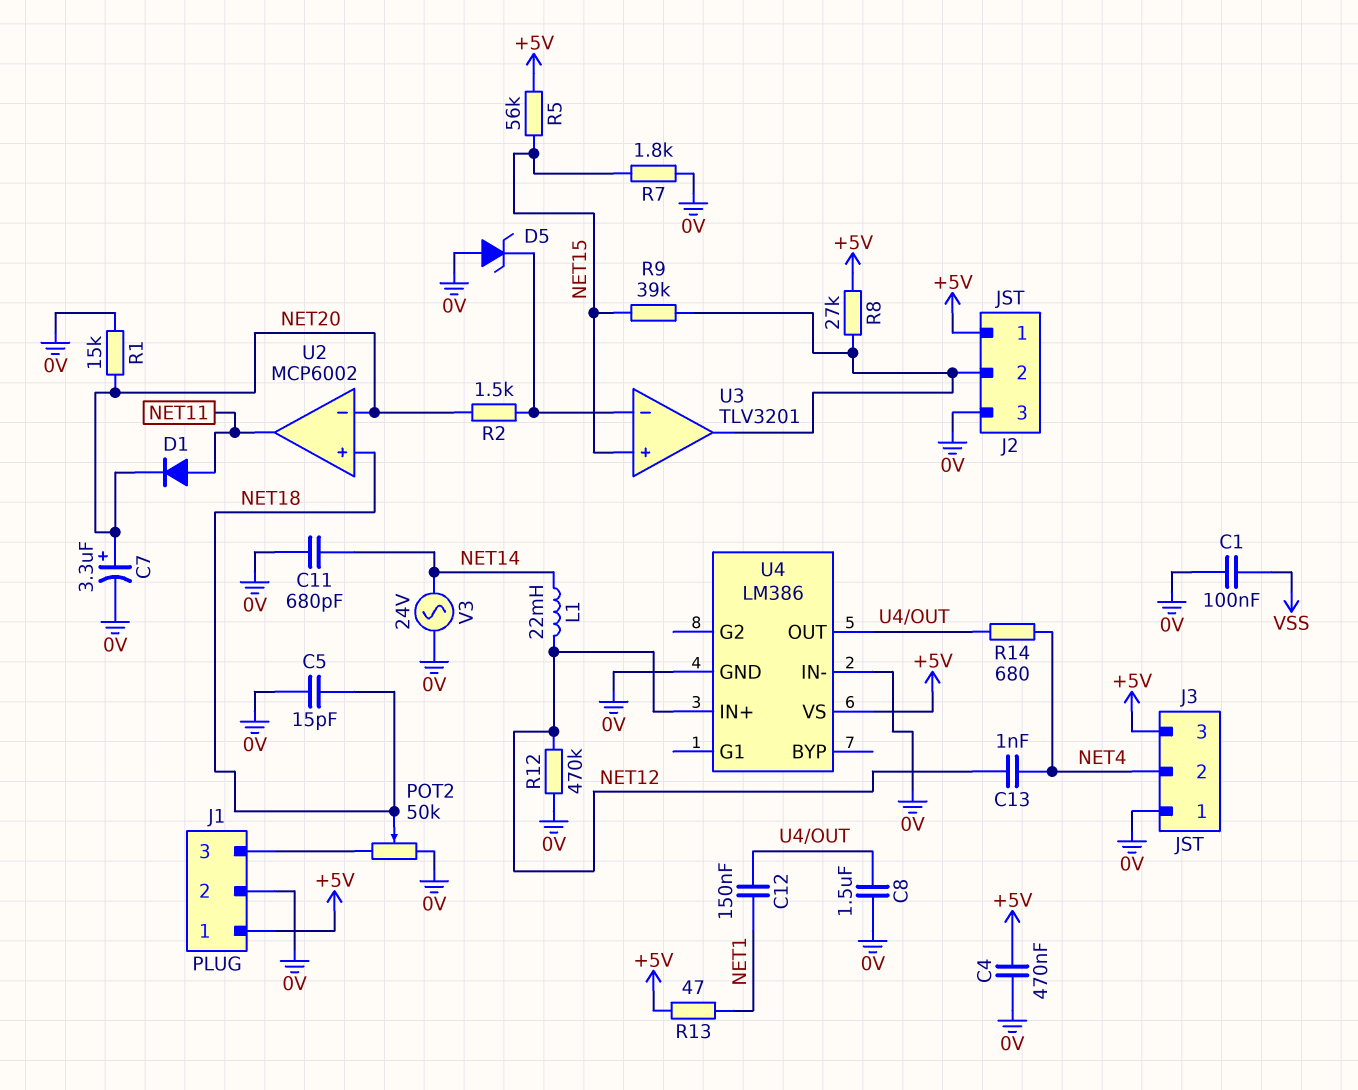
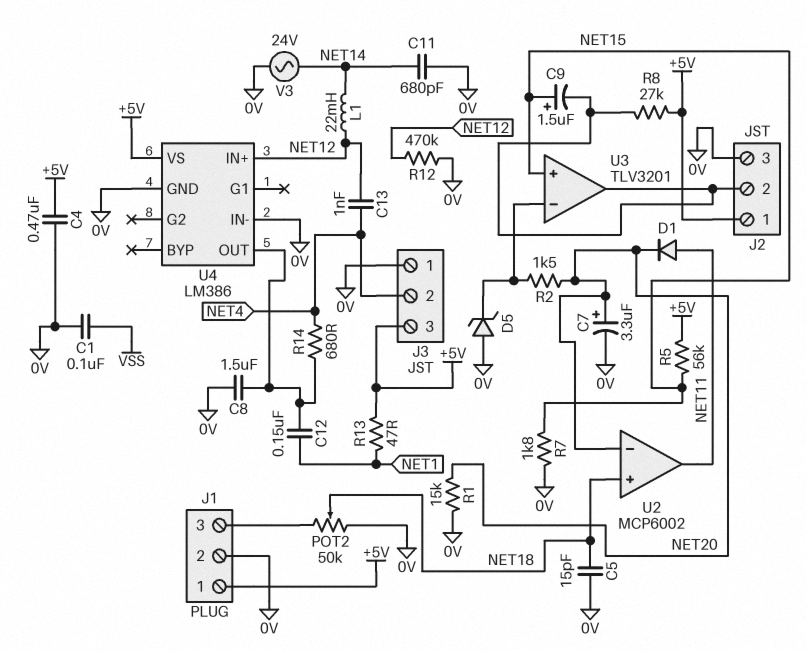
C9: none -> 1.5uF (plus NET15, minus J2/2)
R9: 39k (J2/2, NET15) -> none

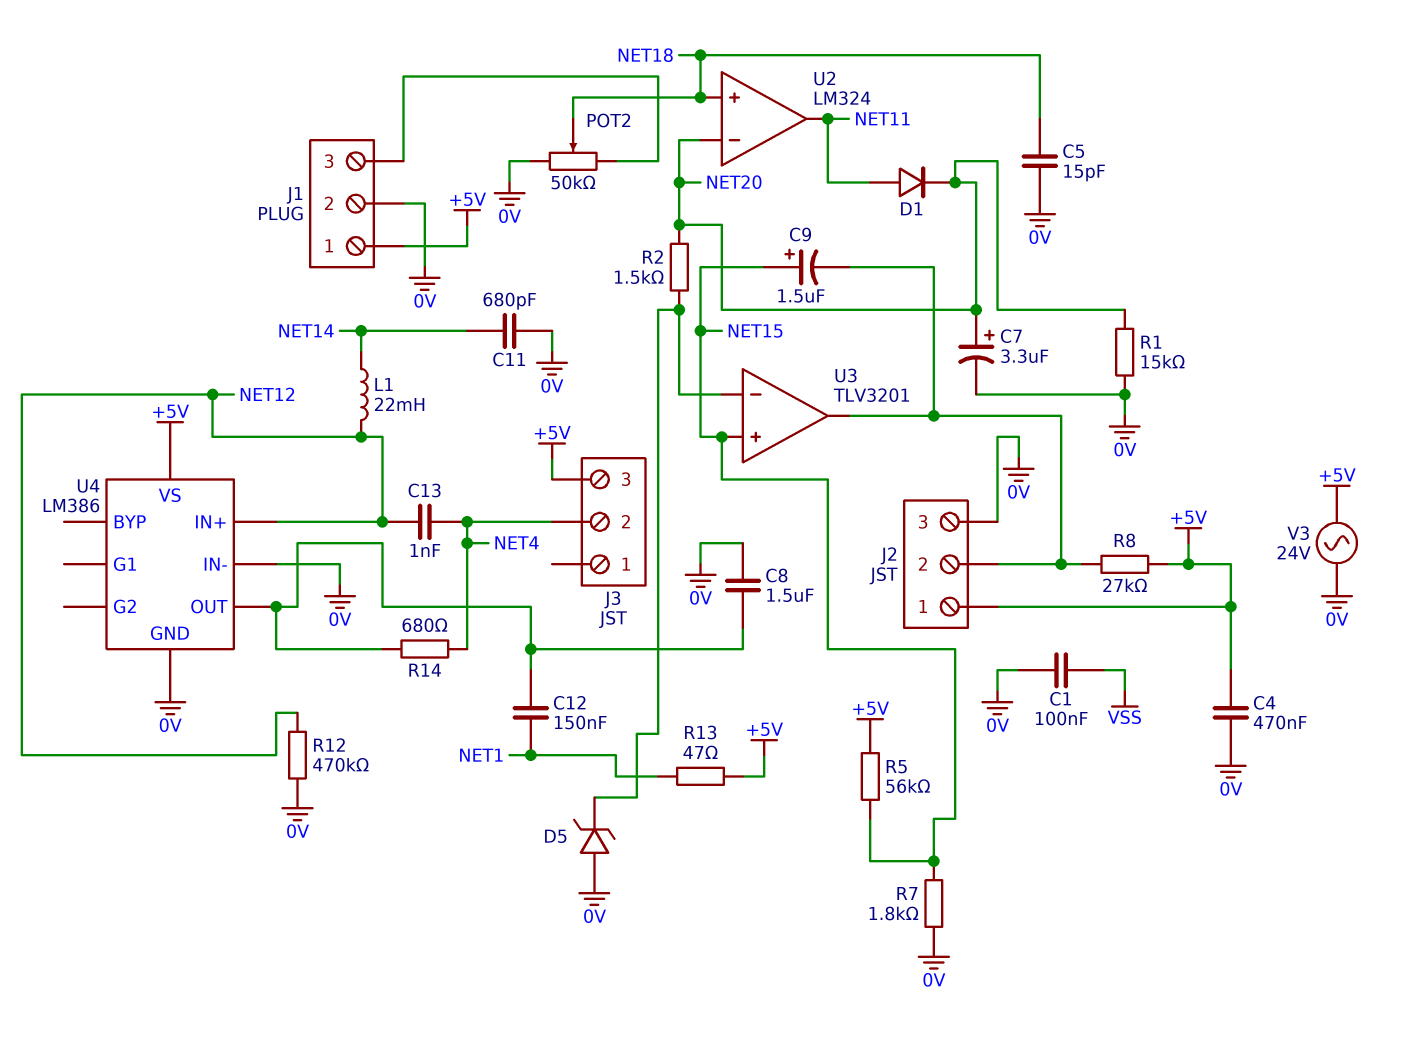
J3 pin 1: 0V -> none
U2: MCP6002 -> LM324
V3: AC 24V (0V, NET14) -> AC 24V (+5V, 0V)

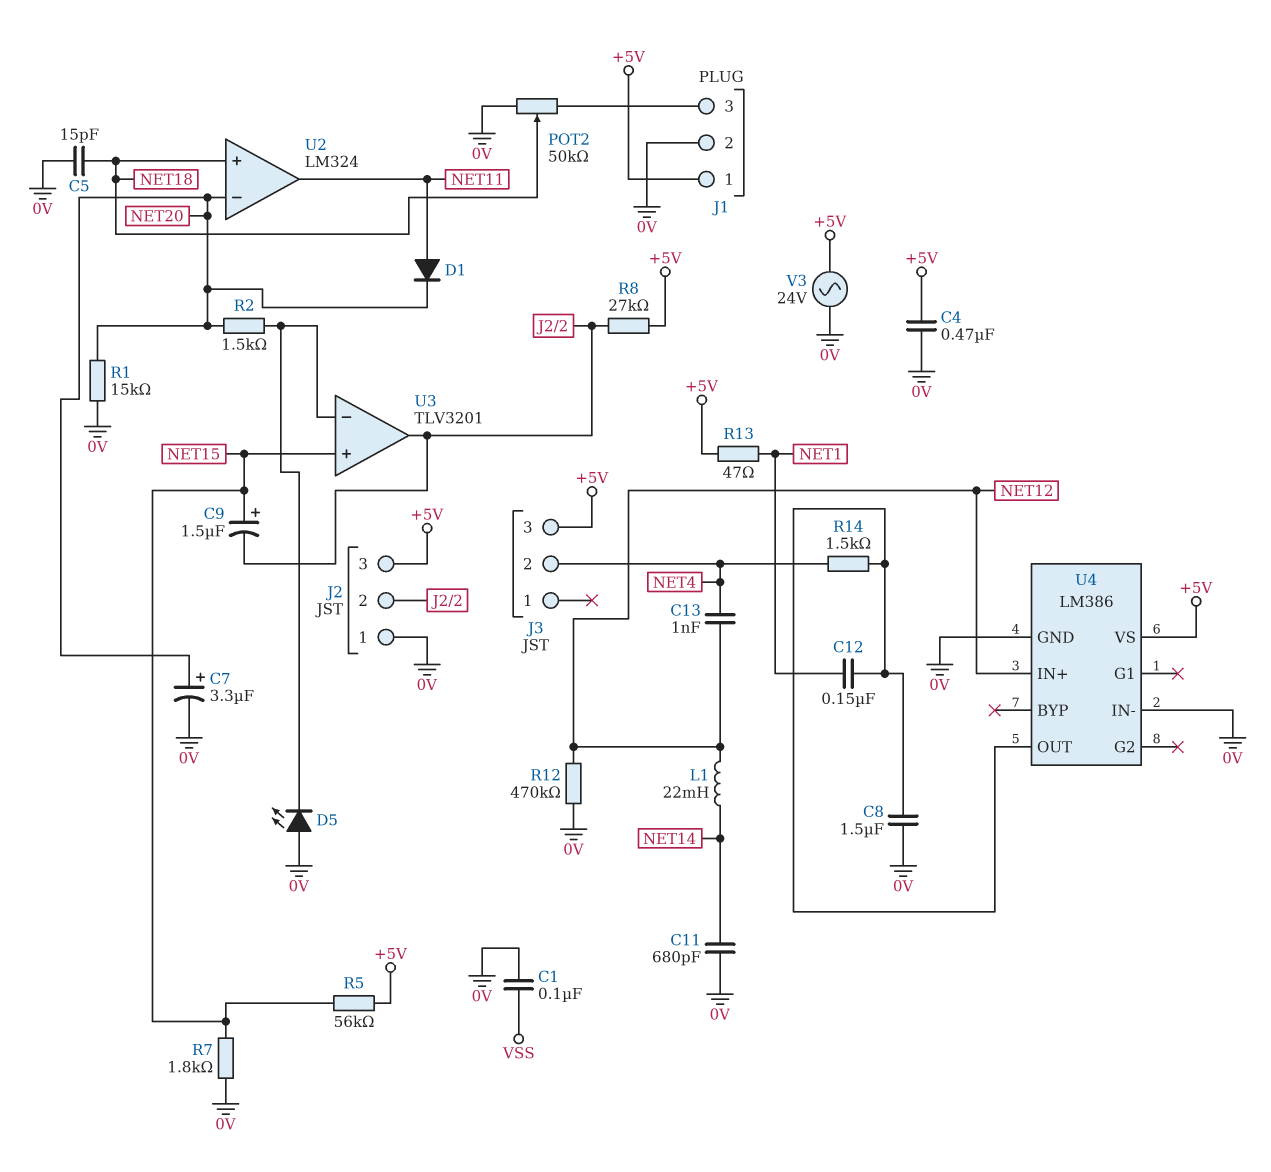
D5: zener (A 0V, K U3/in-) -> LED (A 0V, K U3/in-)
J2 pin 1: +5V -> 0V
J2 pin 3: 0V -> +5V
R14: 680 (NET4, U4/OUT) -> 1.5k (NET4, U4/OUT)

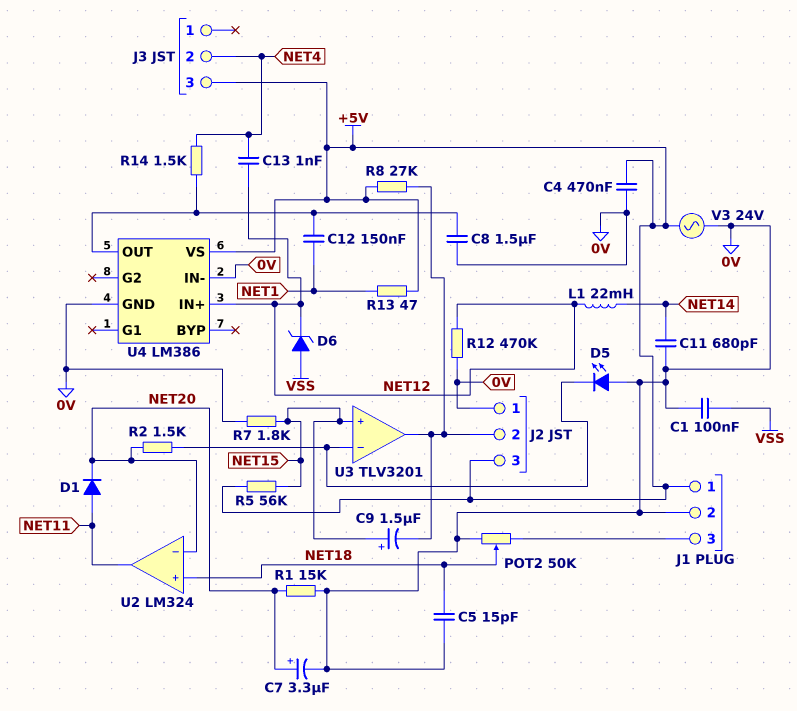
D6: none -> zener (A VSS, K NET12)

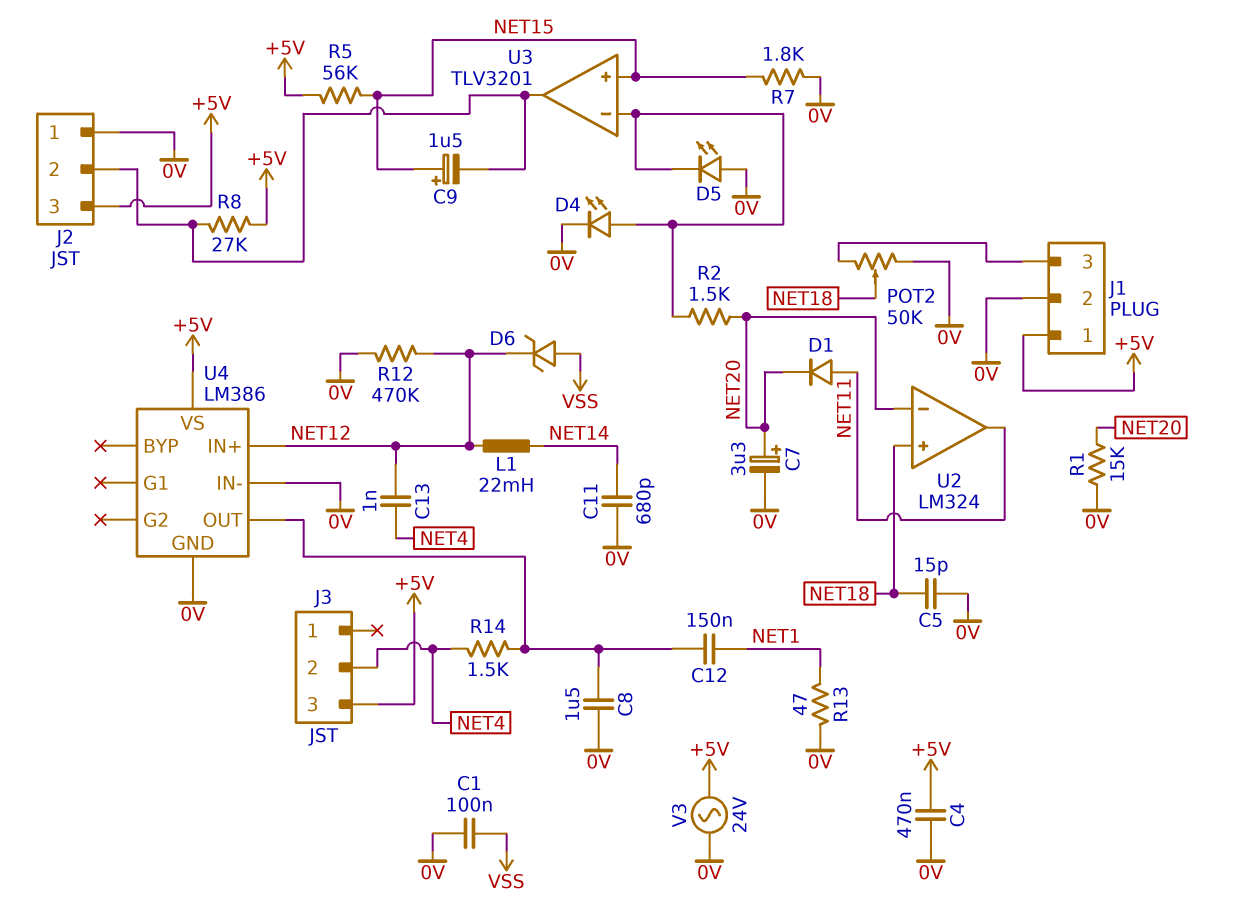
D4: none -> LED (A U3/in-, K 0V)
R13: 47 (+5V, NET1) -> 47 (0V, NET1)

